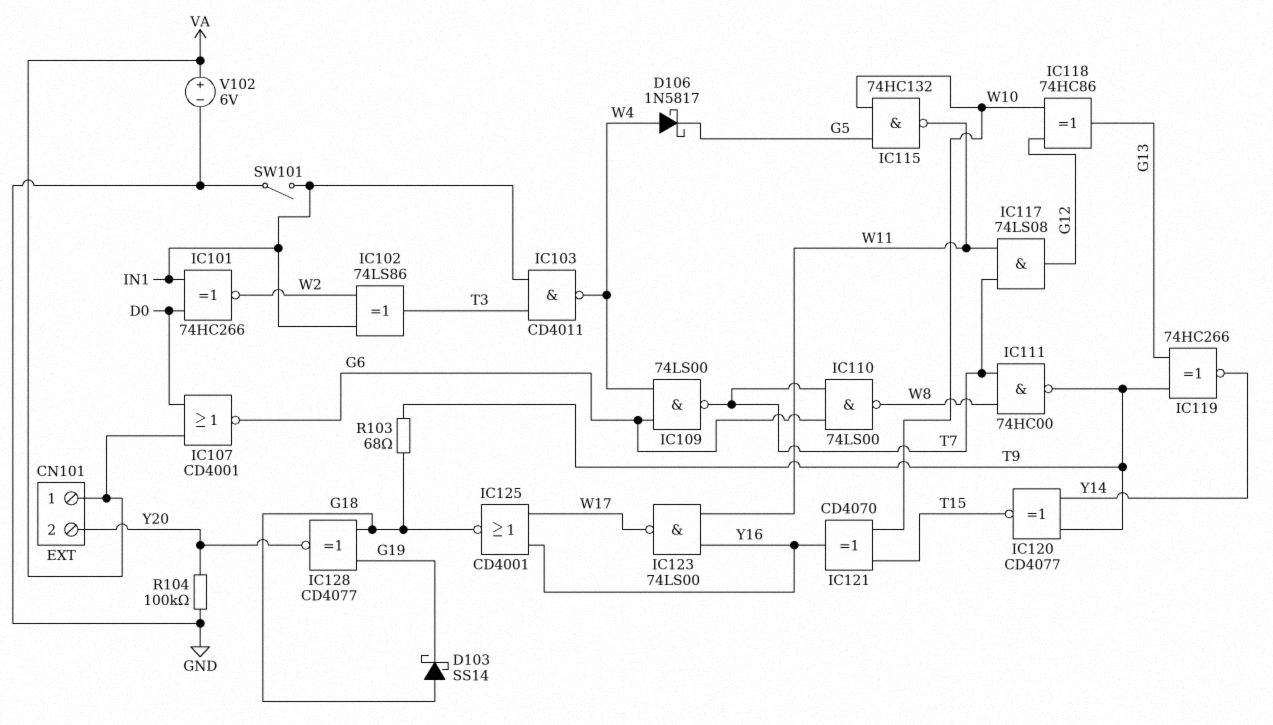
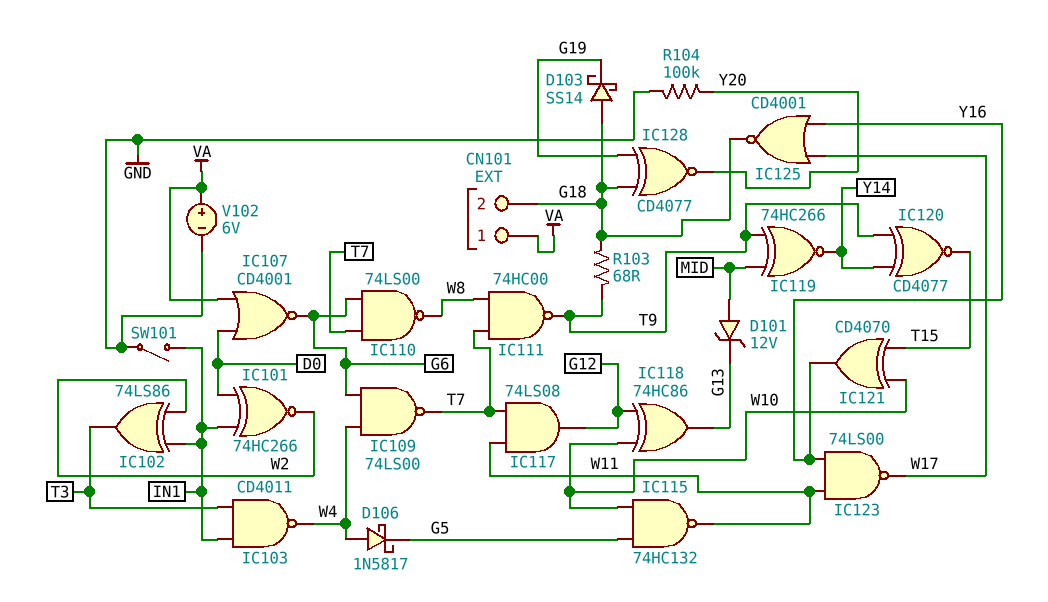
CN101 pin 2: Y20 -> G18
D101: none -> zener 12V (A MID, K G13)
IC119: XNOR 74HC266 (in G13, in T9, out Y14) -> XNOR 74HC266 (in MID, in T9, out Y14)

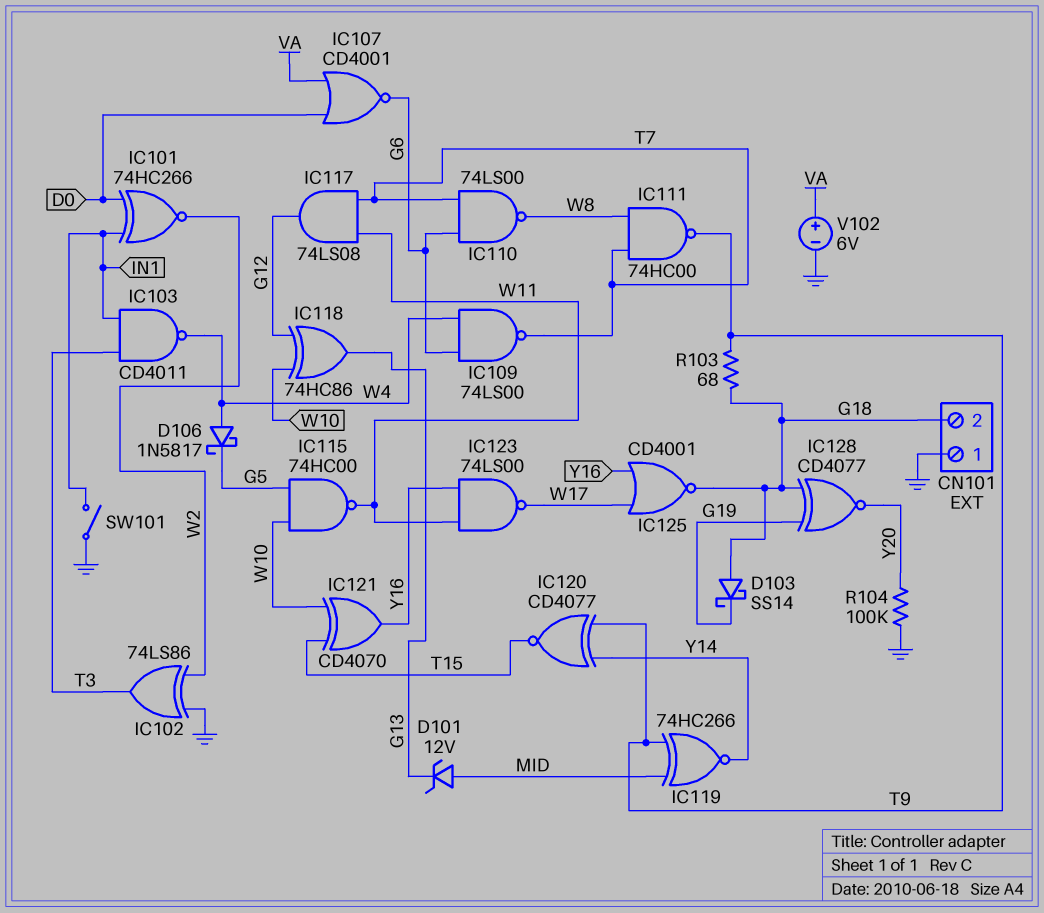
CN101 pin 1: VA -> GND
IC102: XOR 74LS86 (in IN1, in W2, out T3) -> XOR 74LS86 (in GND, in W2, out T3)
IC115: NAND 74HC132 (in G5, in W10, out W11) -> NAND 74HC00 (in G5, in W10, out W11)

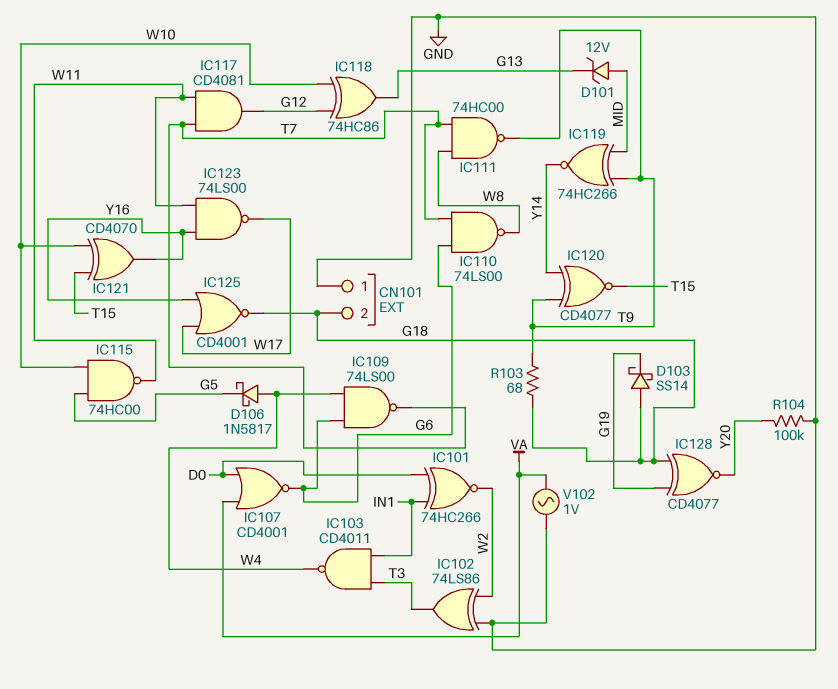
IC117: AND 74LS08 (in T7, in W11, out G12) -> AND CD4081 (in T7, in W11, out G12)
SW101: switch (GND, IN1) -> none
V102: 6V (plus VA, minus GND) -> AC 1V (GND, VA)

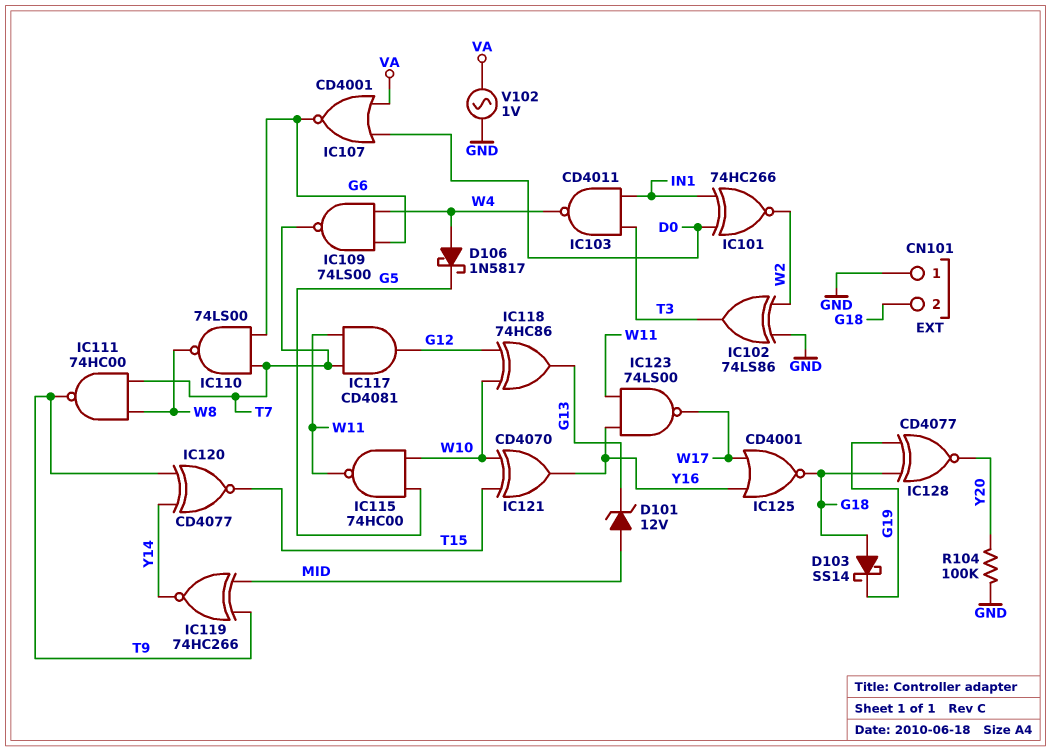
R103: 68 (G18, T9) -> none

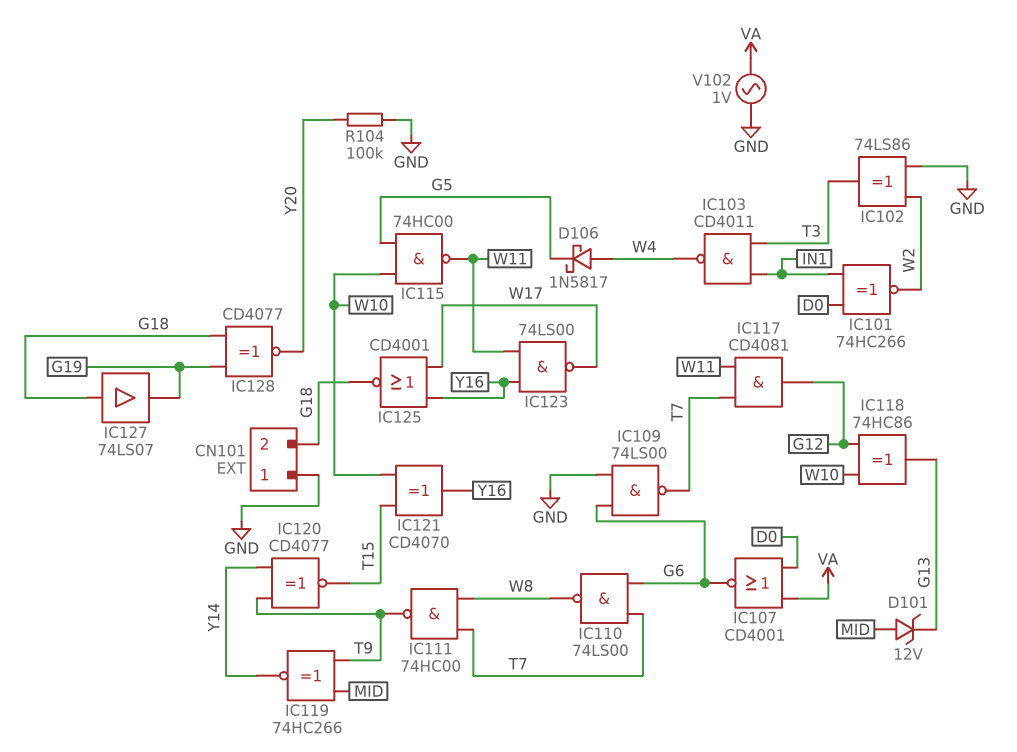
D103: schottky SS14 (A G18, K G19) -> none
IC109: NAND 74LS00 (in G6, in W4, out T7) -> NAND 74LS00 (in G6, in GND, out T7)
IC127: none -> buffer 74LS07 (in G18, out G19)

